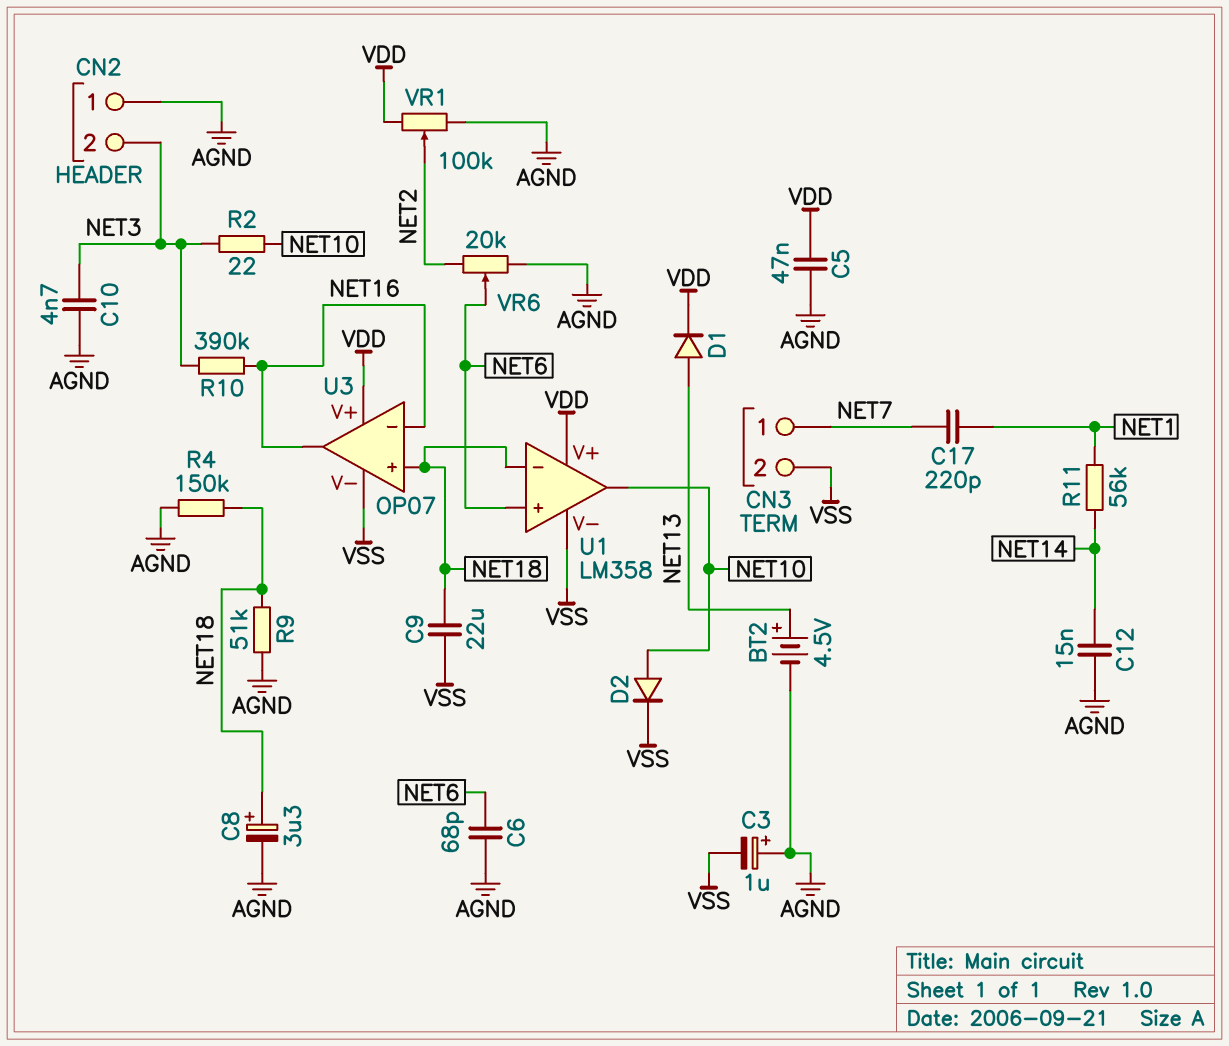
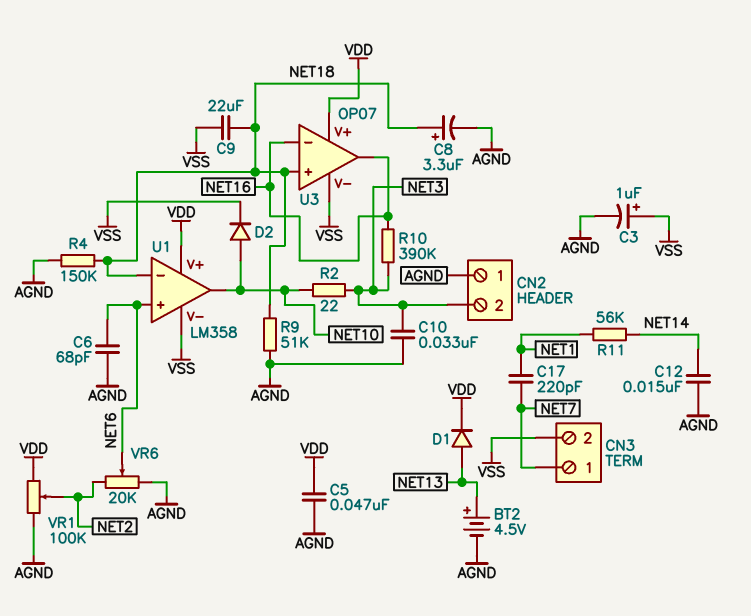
C3: 1uF (plus AGND, minus VSS) -> 1uF (plus VSS, minus AGND)
C10: 4.7nF (AGND, NET3) -> 33nF (AGND, NET3)

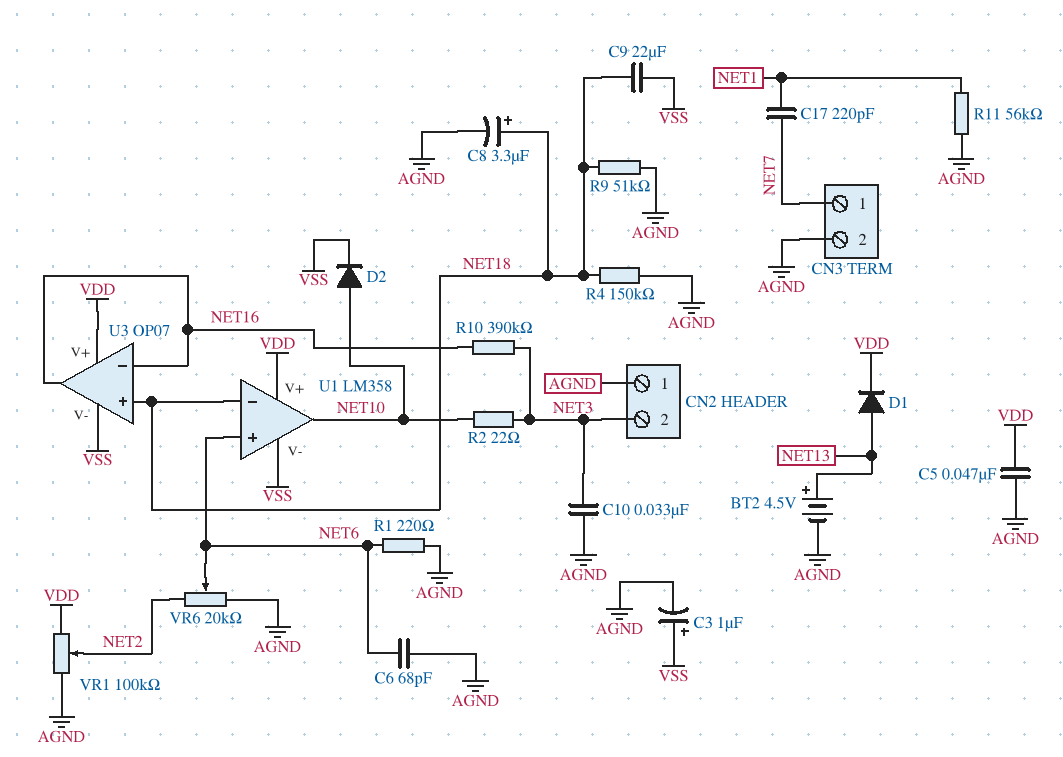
C12: 15nF (AGND, NET14) -> none
CN3 pin 2: VSS -> AGND
R1: none -> 220 (AGND, NET6)
R11: 56k (NET1, NET14) -> 56k (AGND, NET1)

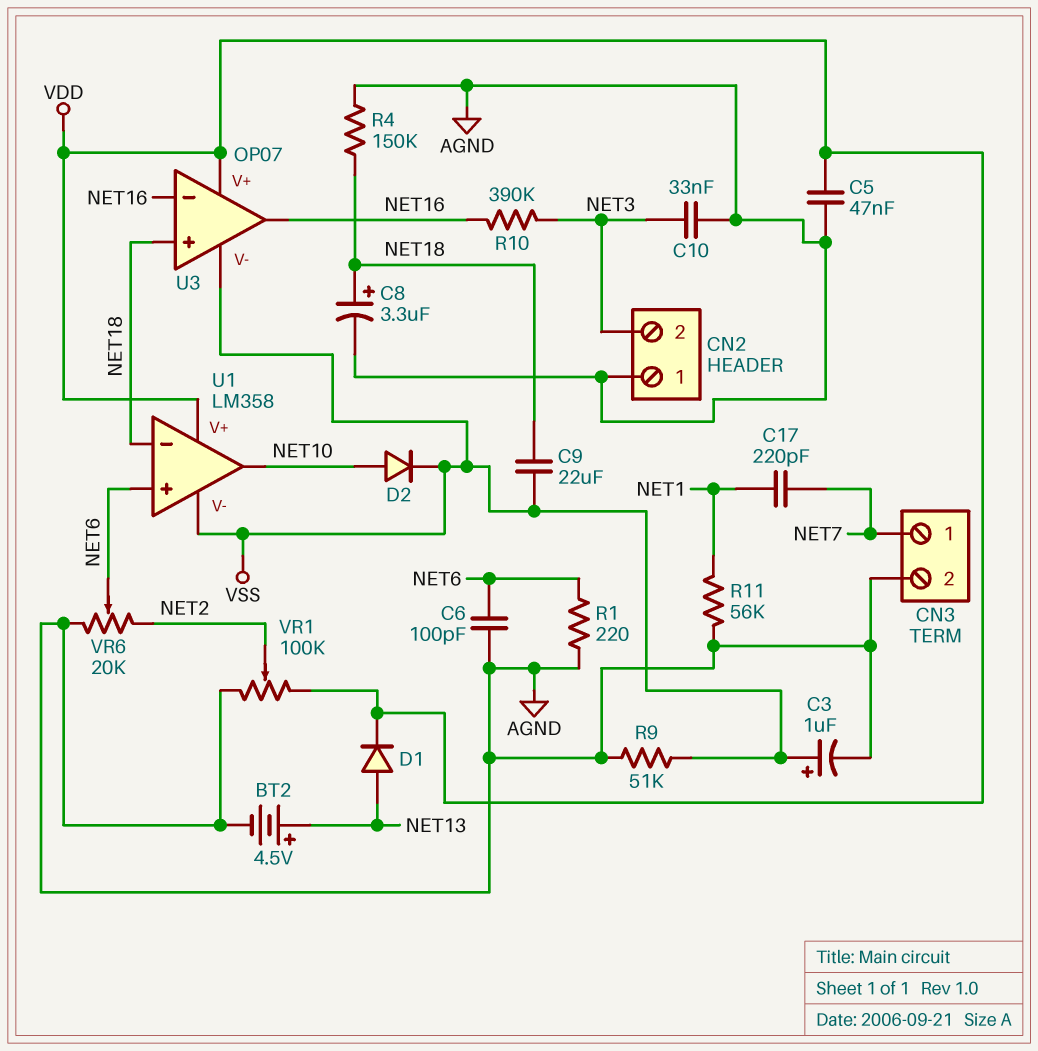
C6: 68pF (AGND, NET6) -> 100pF (AGND, NET6)
R2: 22 (NET3, NET10) -> none
R9: 51k (AGND, NET18) -> 51k (AGND, VSS)

